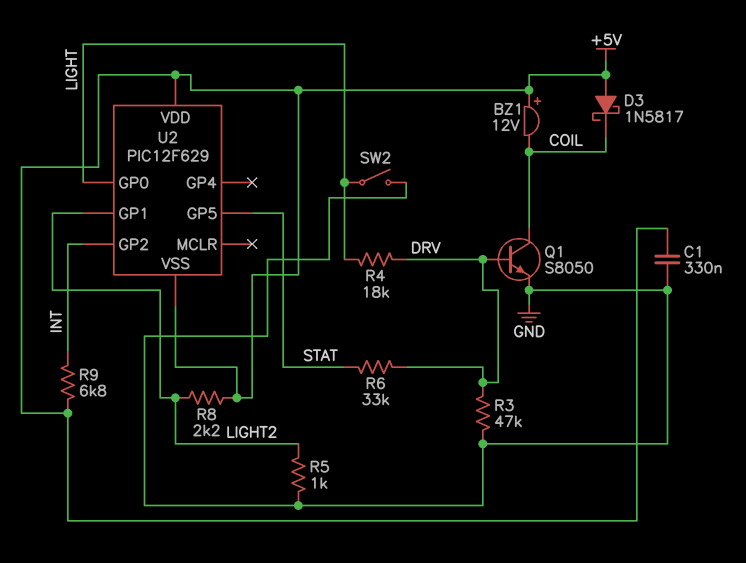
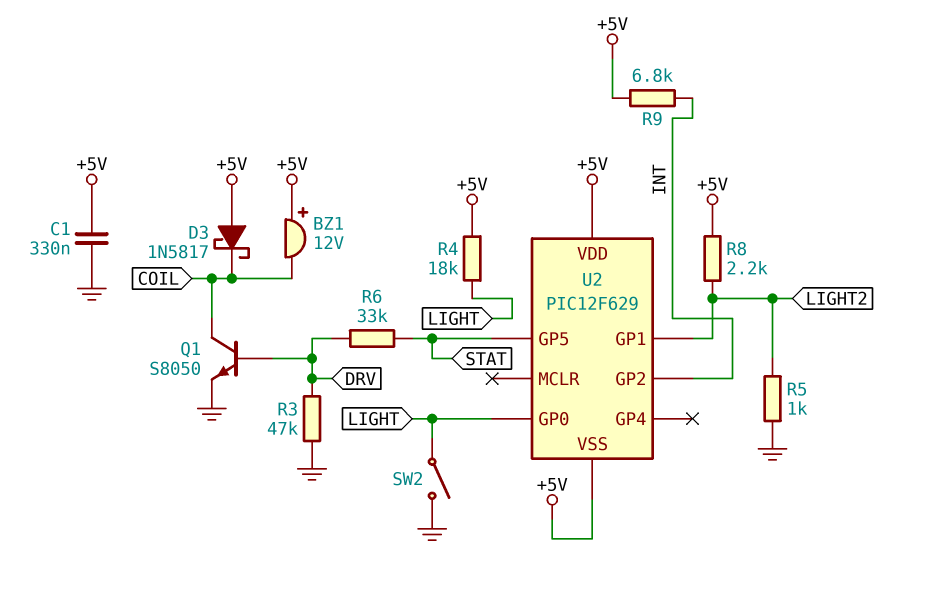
R4: 18k (DRV, LIGHT) -> 18k (+5V, LIGHT)

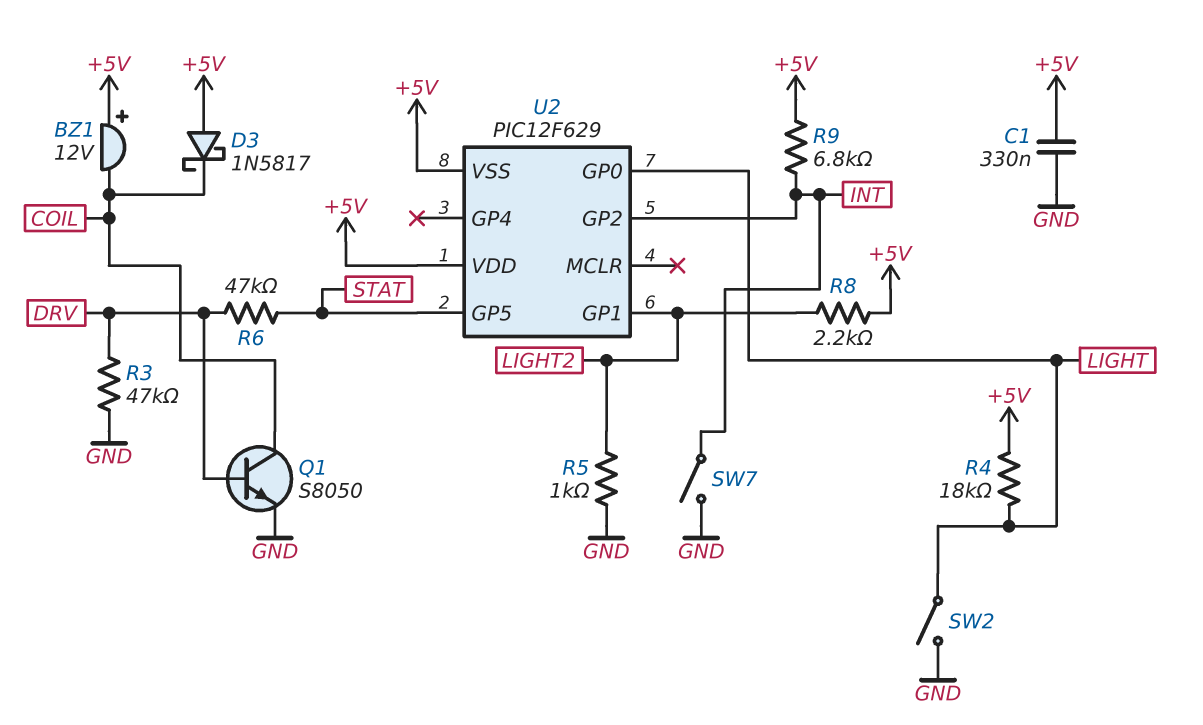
R6: 33k (DRV, STAT) -> 47k (DRV, STAT)
SW7: none -> switch (GND, INT)

